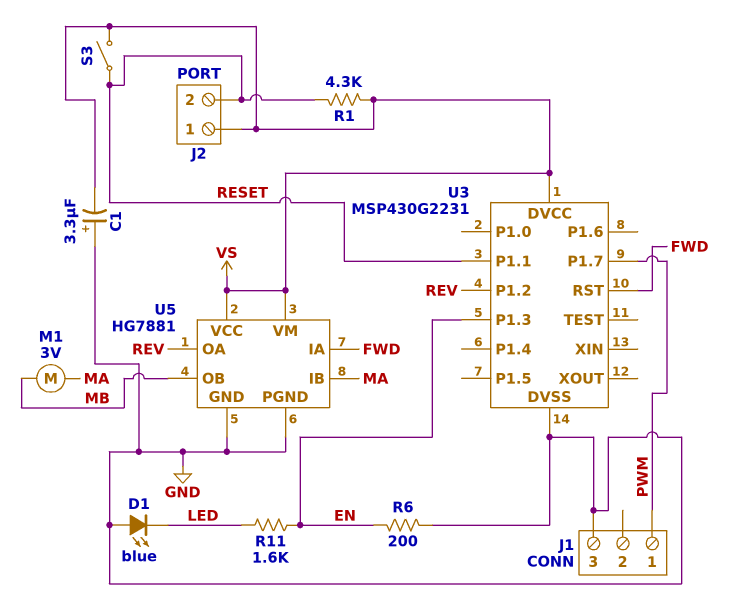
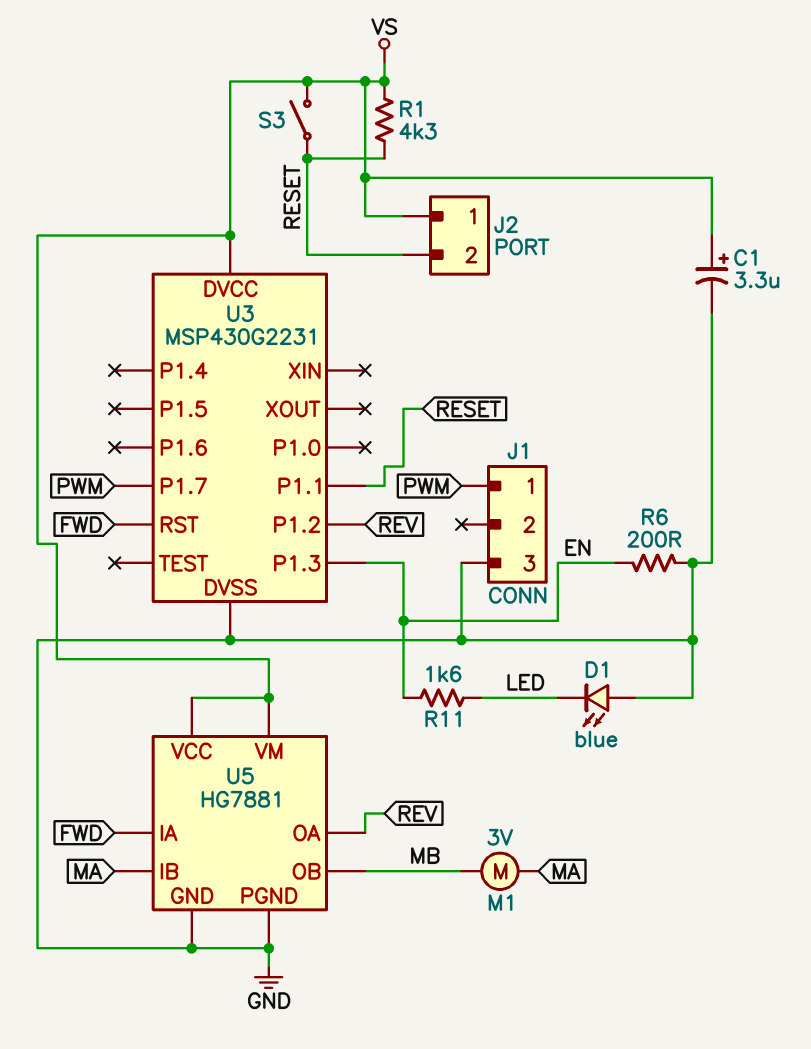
C1: 3.3uF (plus GND, minus VS) -> 3.3uF (plus VS, minus GND)

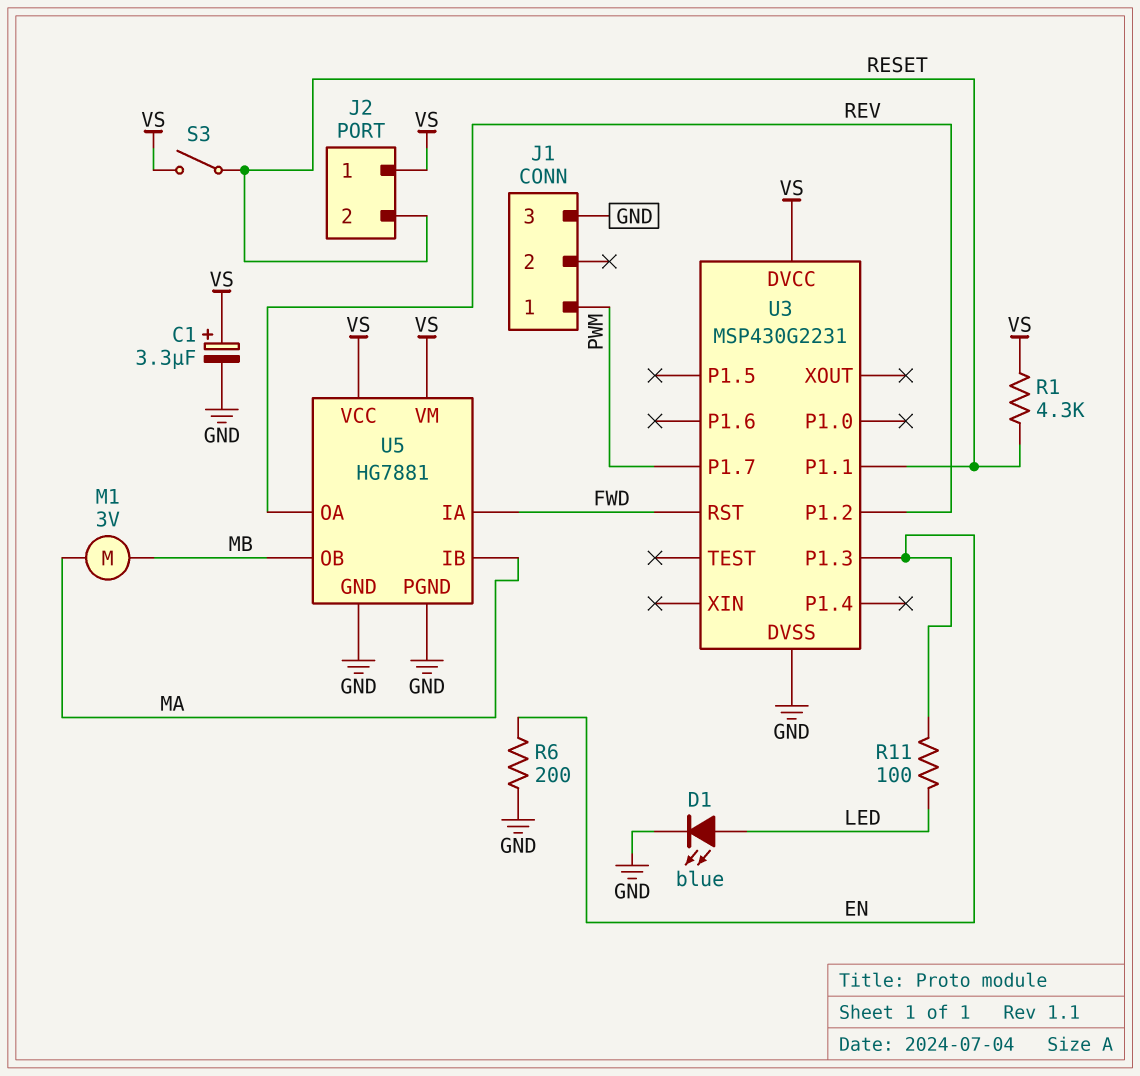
D1: LED blue (A GND, K LED) -> LED blue (A LED, K GND)
R11: 1.6k (EN, LED) -> 100 (EN, LED)

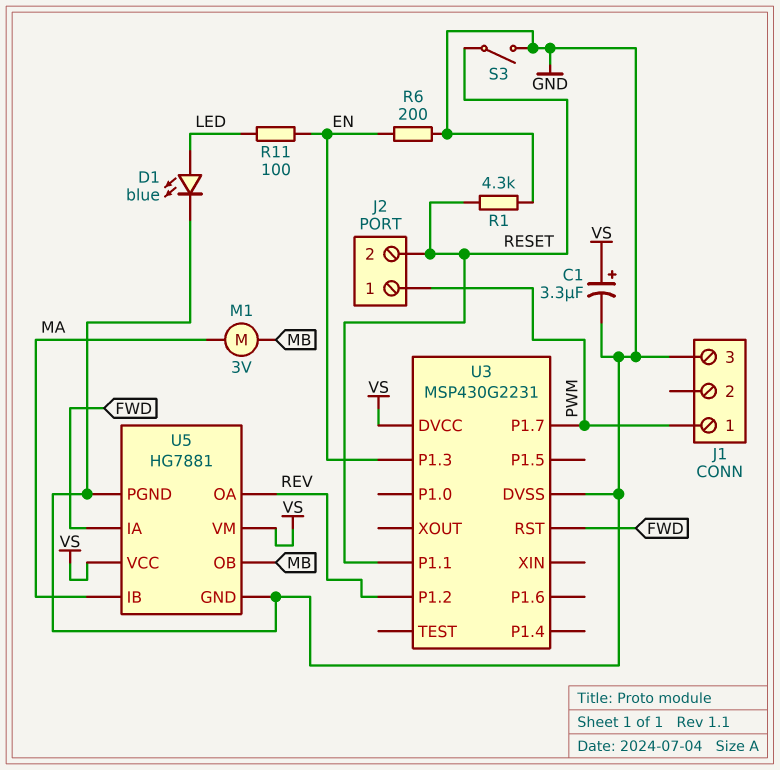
J2 pin 1: VS -> PWM
R1: 4.3k (RESET, VS) -> 4.3k (GND, RESET)
S3: switch (RESET, VS) -> switch (GND, RESET)

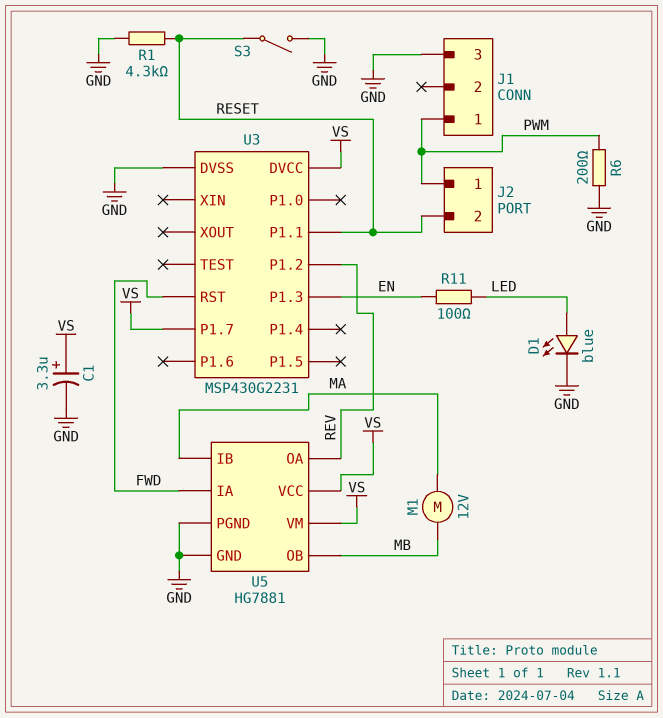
M1: motor 3V (MA, MB) -> motor 12V (MA, MB)
R6: 200 (EN, GND) -> 200 (GND, PWM)
U3 pin P1.7: PWM -> VS

